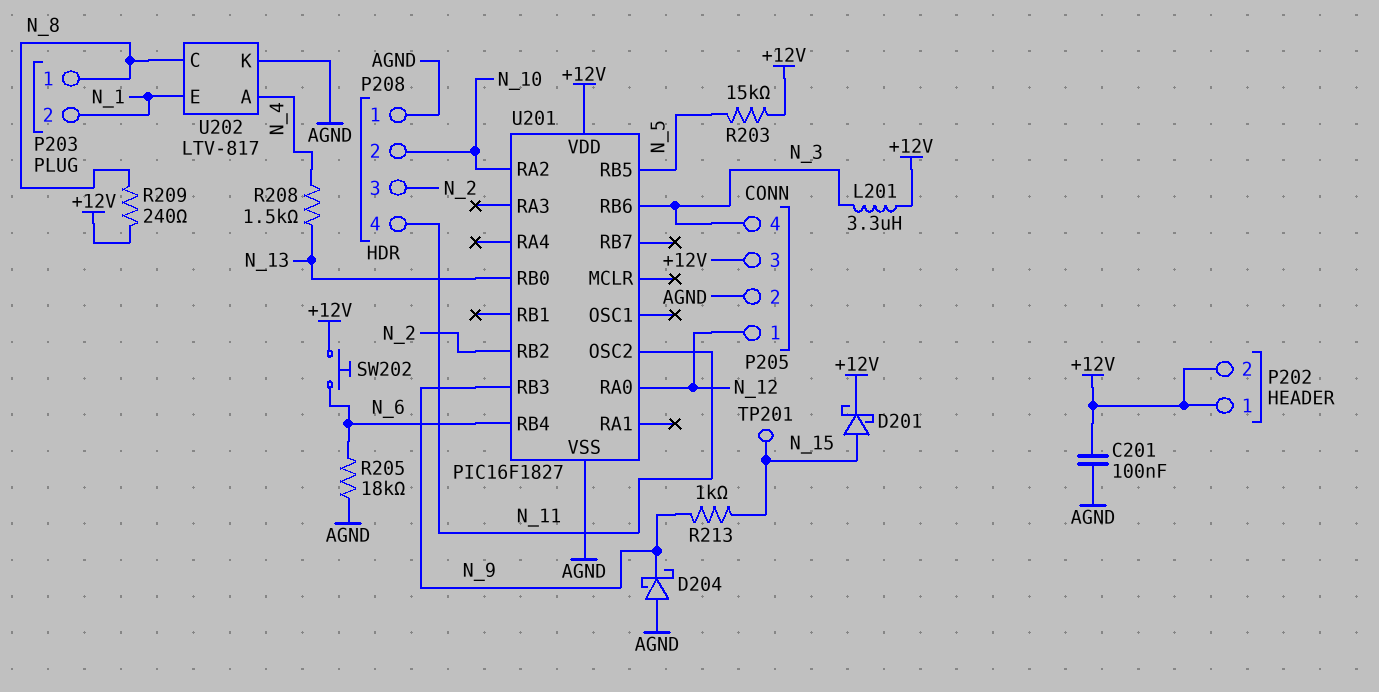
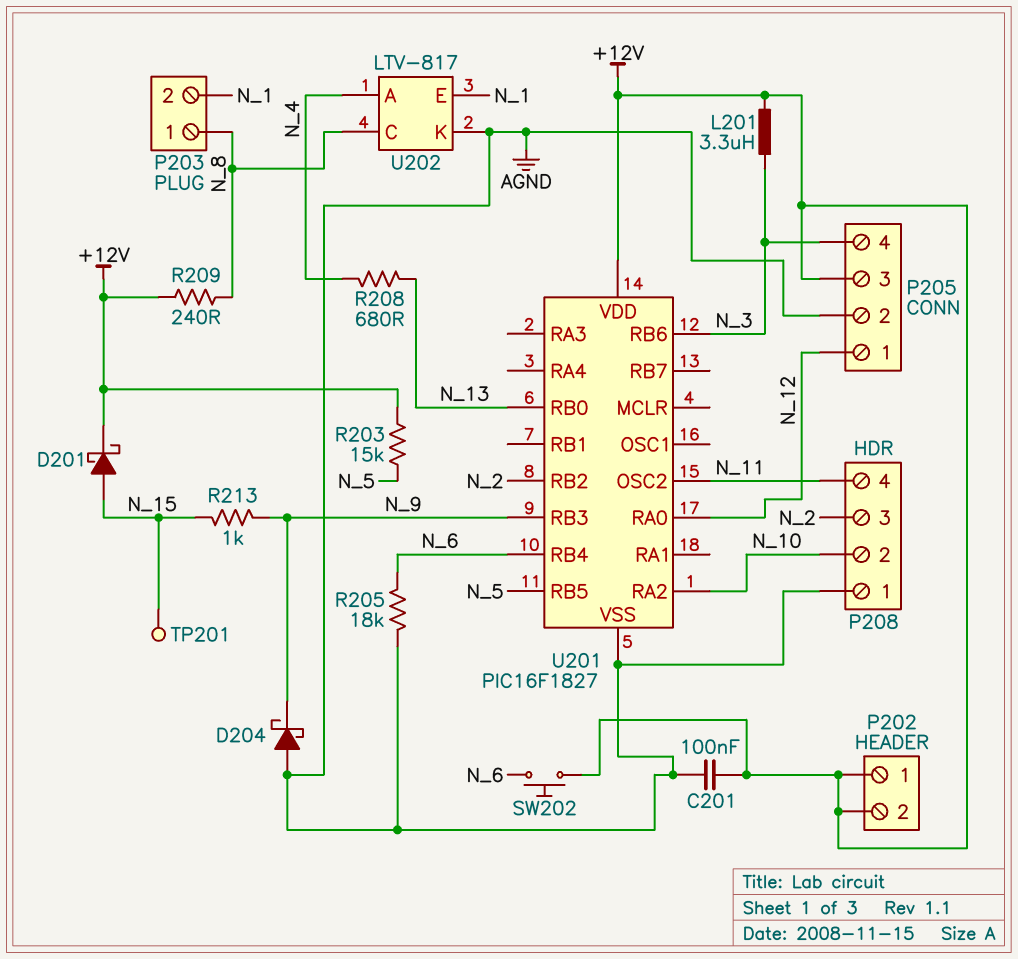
R208: 1.5k (N_4, N_13) -> 680 (N_4, N_13)

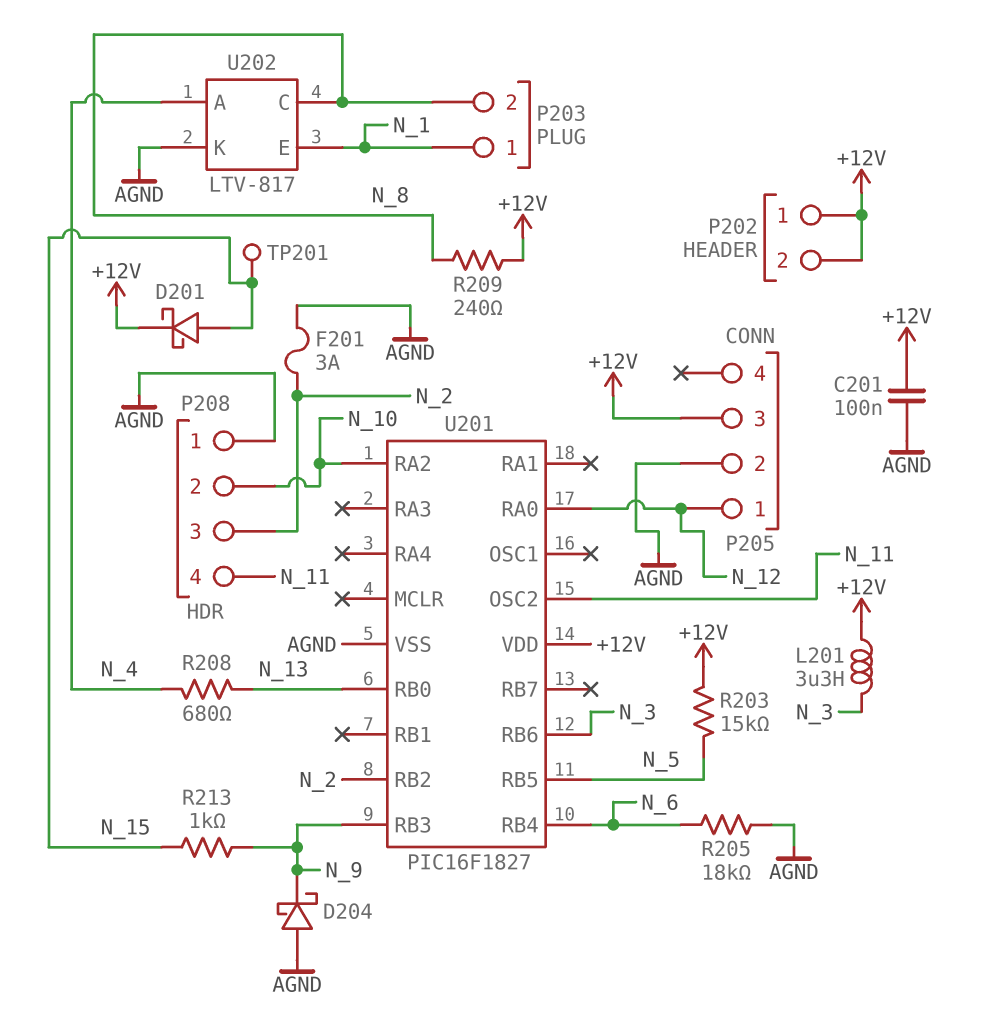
F201: none -> 3A (AGND, N_2)
P203 pin 1: N_8 -> N_1
P203 pin 2: N_1 -> N_8
P205 pin 4: N_3 -> none
SW202: button (+12V, N_6) -> none

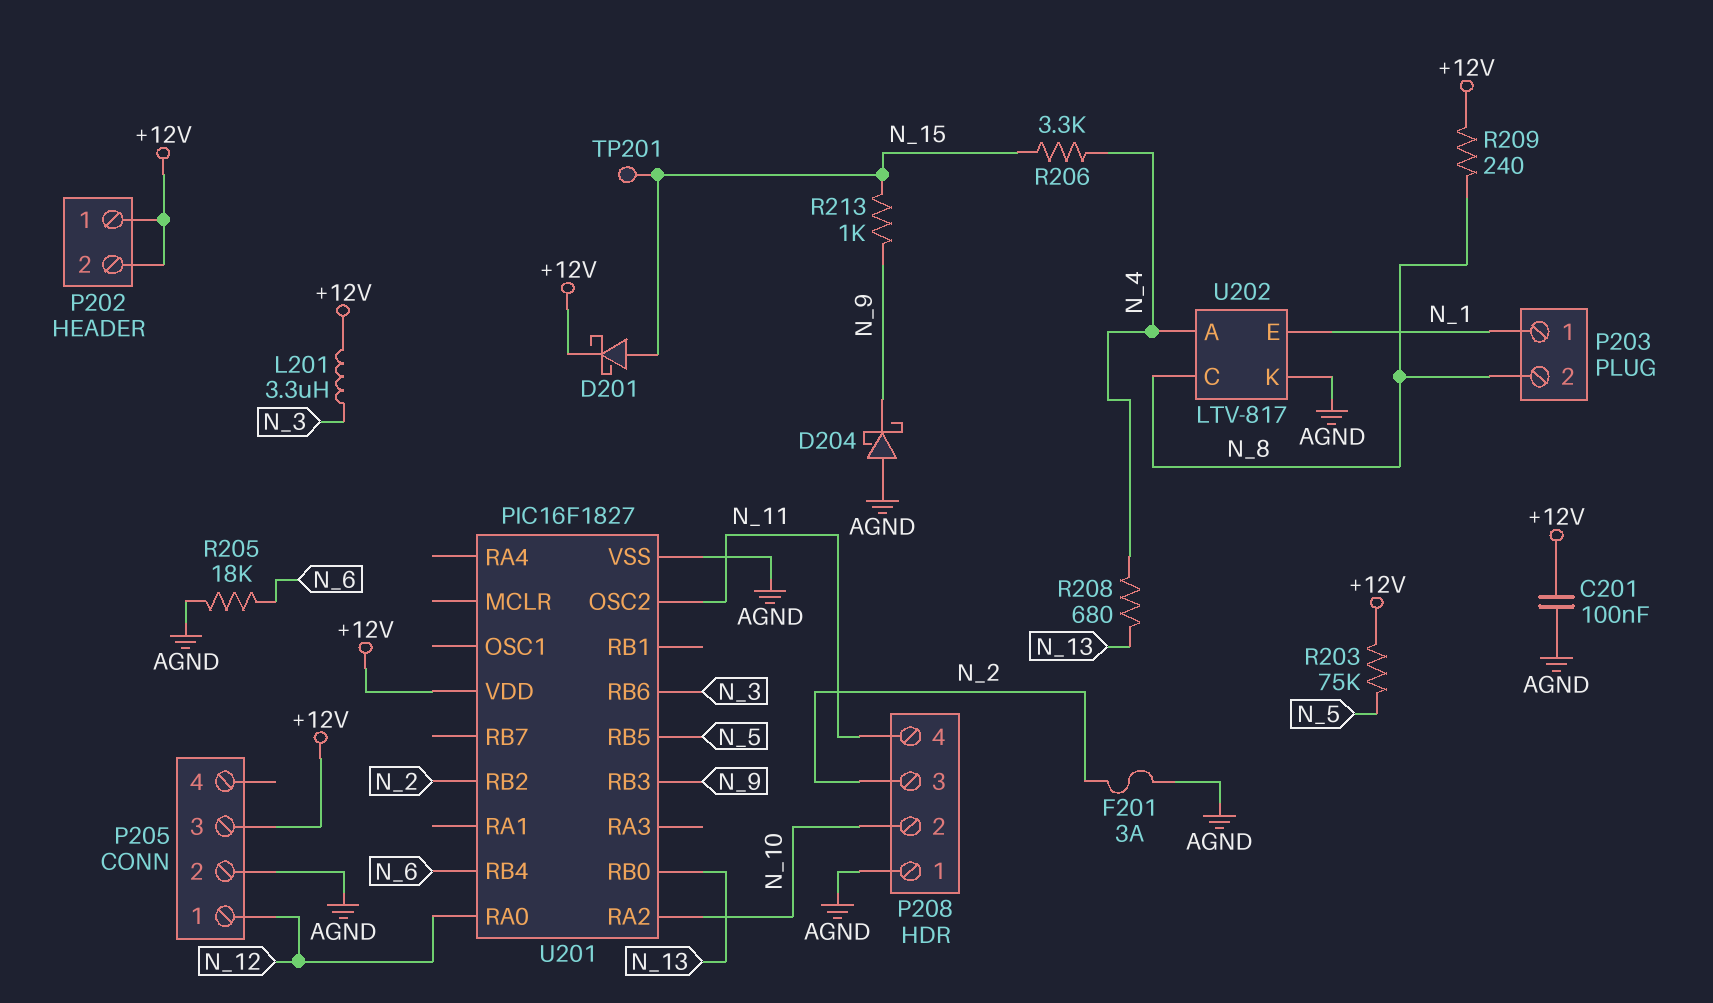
R203: 15k (+12V, N_5) -> 75k (+12V, N_5)
R206: none -> 3.3k (N_4, N_15)

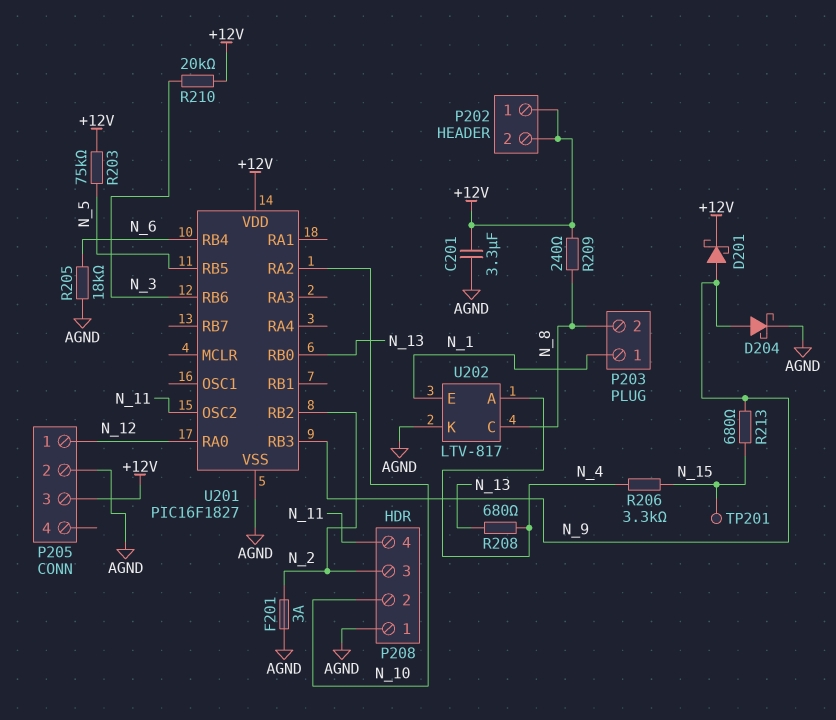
C201: 100nF (+12V, AGND) -> 3.3uF (+12V, AGND)
D201: schottky (A N_15, K +12V) -> schottky (A N_9, K +12V)
D204: schottky (A AGND, K N_9) -> schottky (A N_9, K AGND)
L201: 3.3uH (+12V, N_3) -> none
R210: none -> 20k (+12V, N_3)
R213: 1k (N_9, N_15) -> 680 (N_9, N_15)

